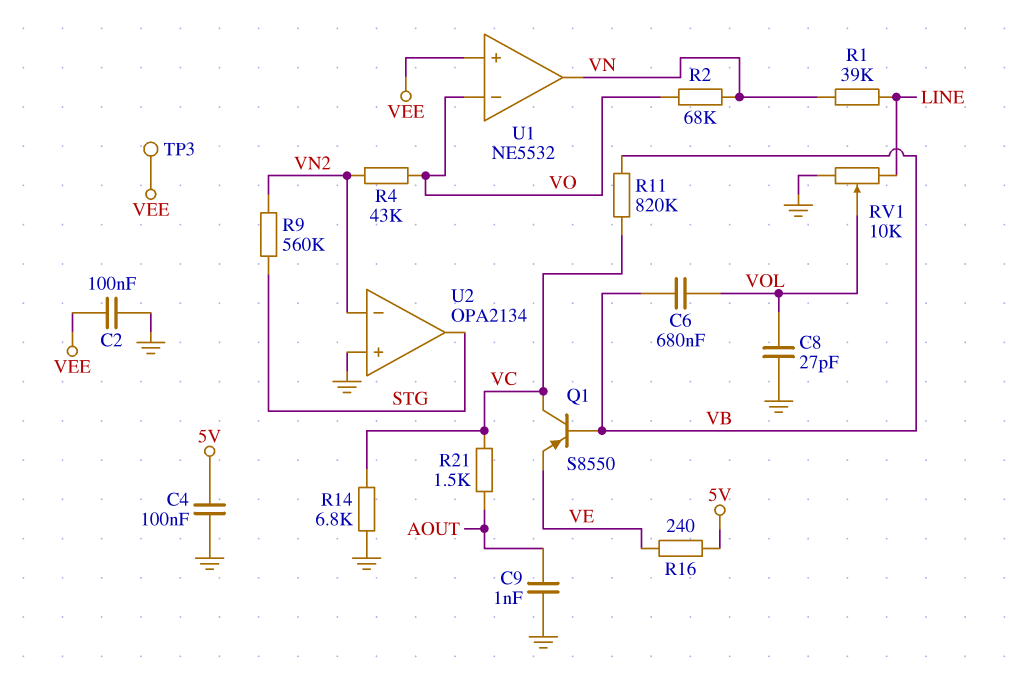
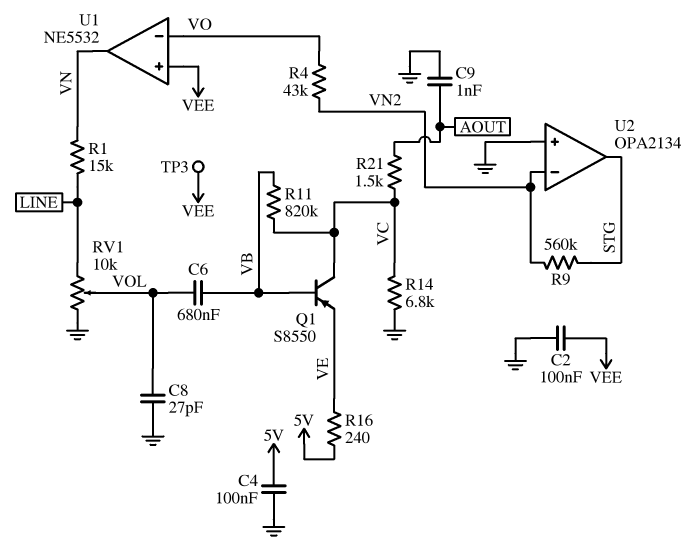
R1: 39k (LINE, VN) -> 15k (LINE, VN)
R2: 68k (VN, VO) -> none

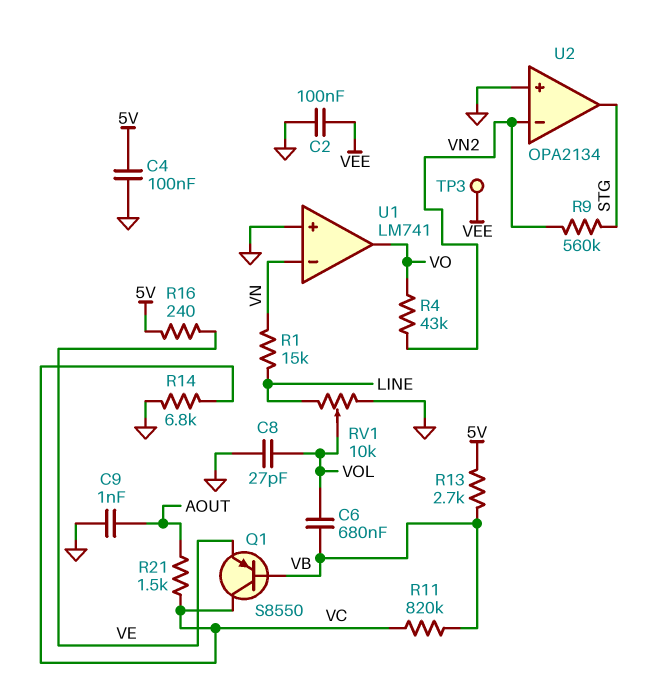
R13: none -> 2.7k (5V, VB)
U1: NE5532 -> LM741
U1 pin in+: VEE -> GND
U1 pin in-: VO -> VN
U1 pin out: VN -> VO

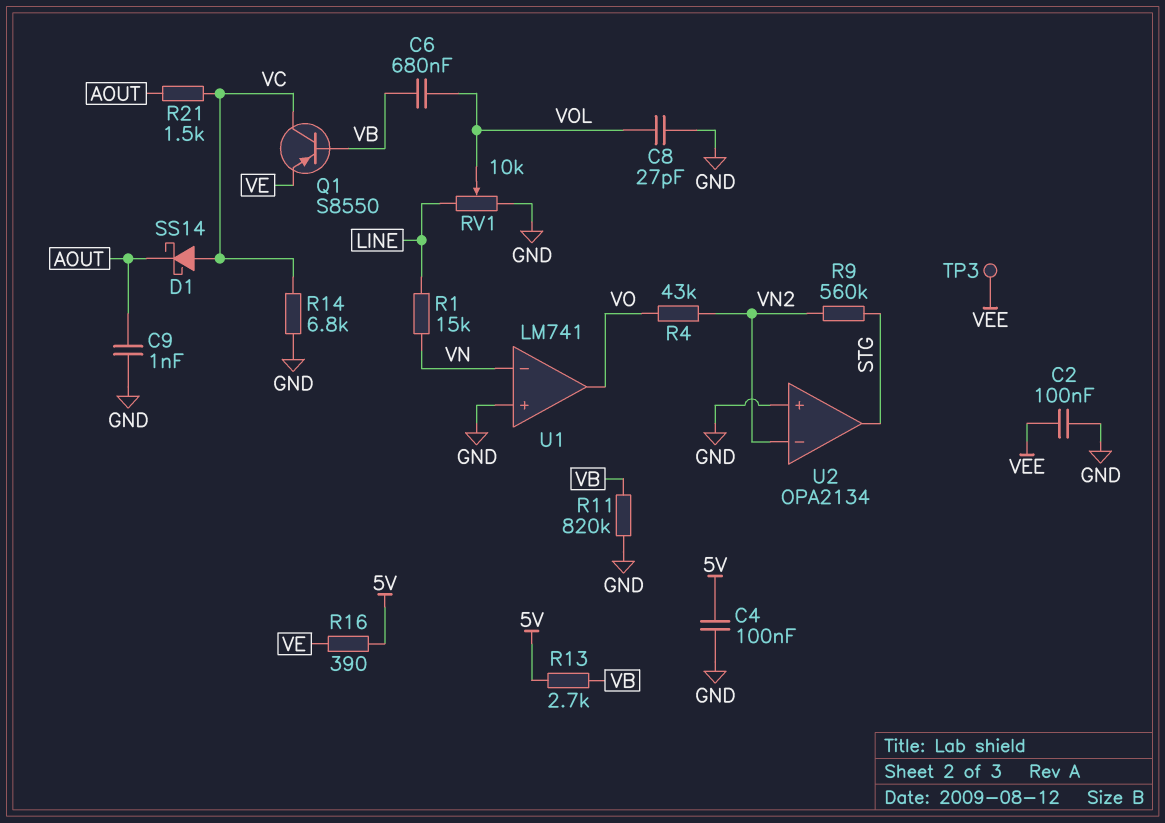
D1: none -> schottky SS14 (A VC, K AOUT)
R11: 820k (VB, VC) -> 820k (GND, VB)
R16: 240 (5V, VE) -> 390 (5V, VE)

